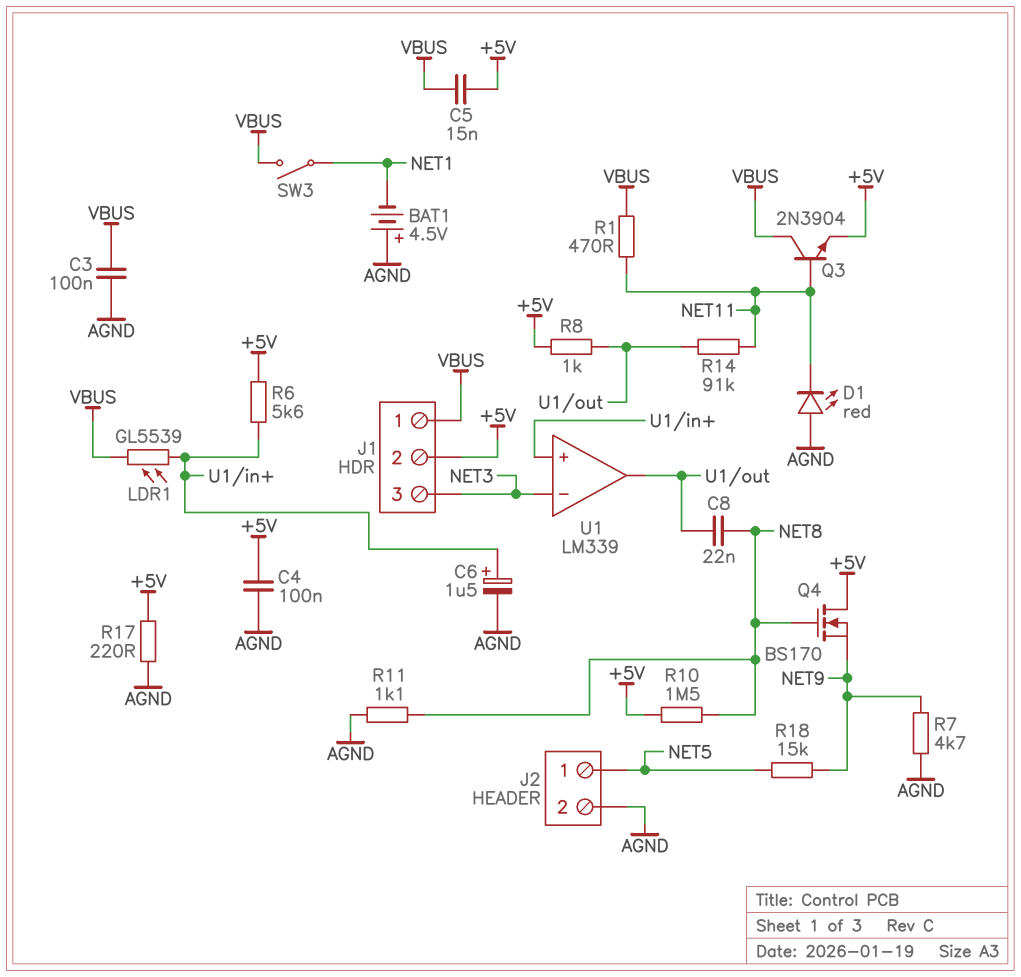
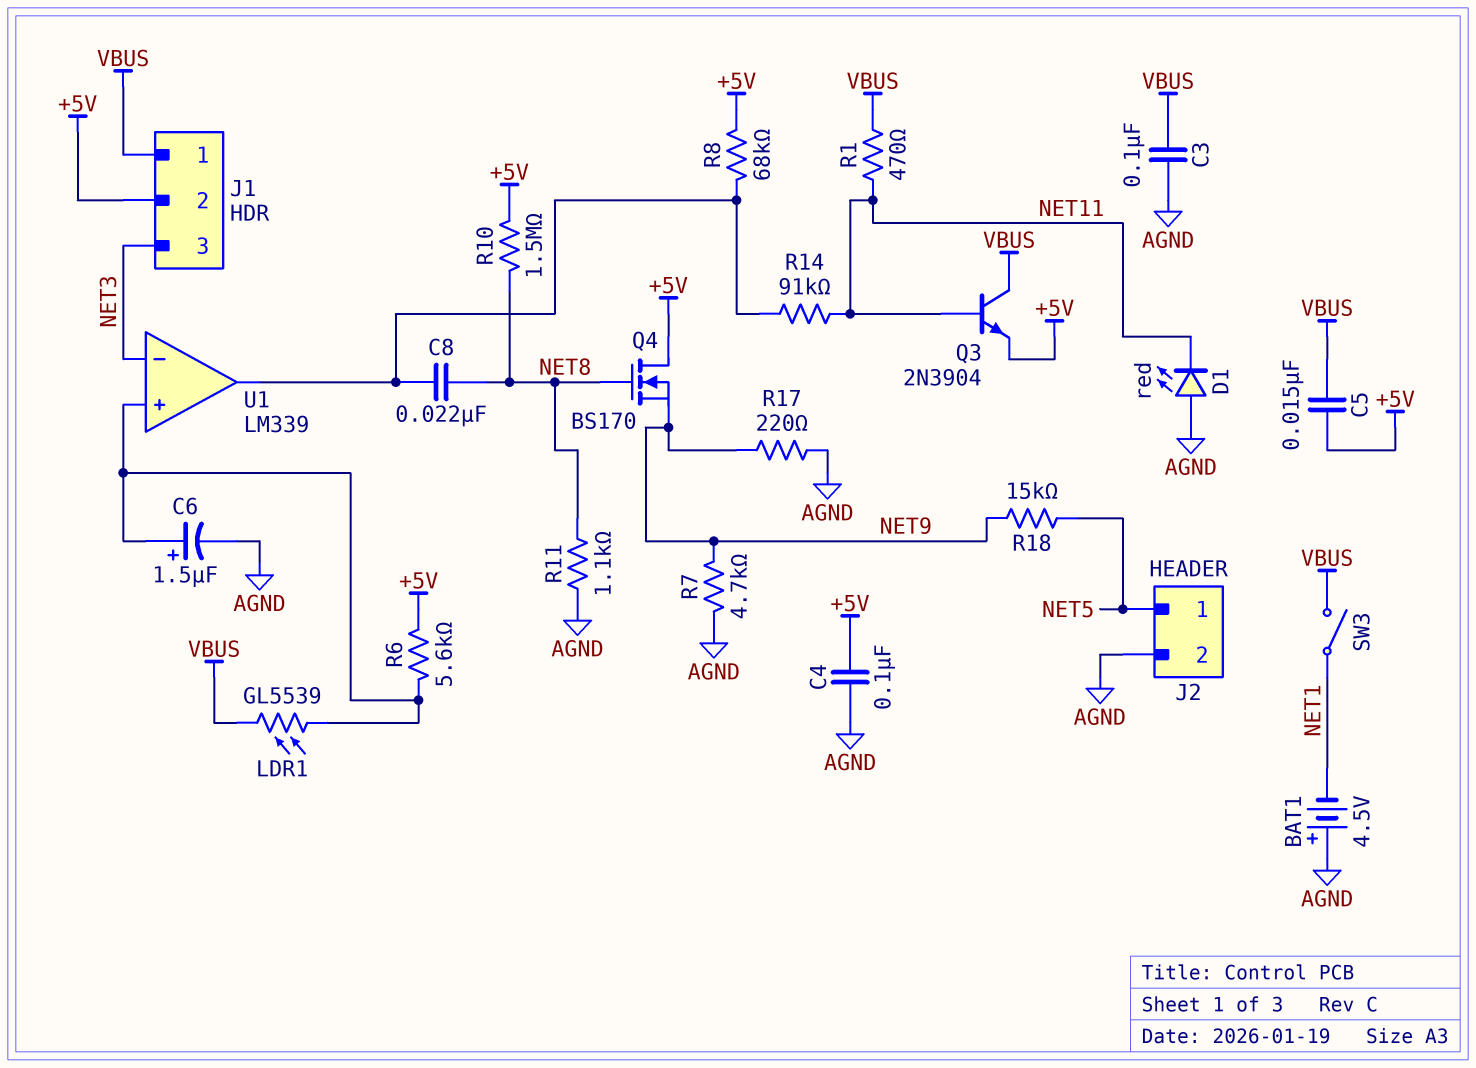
R8: 1k (+5V, U1/out) -> 68k (+5V, U1/out)
R17: 220 (+5V, AGND) -> 220 (AGND, NET9)

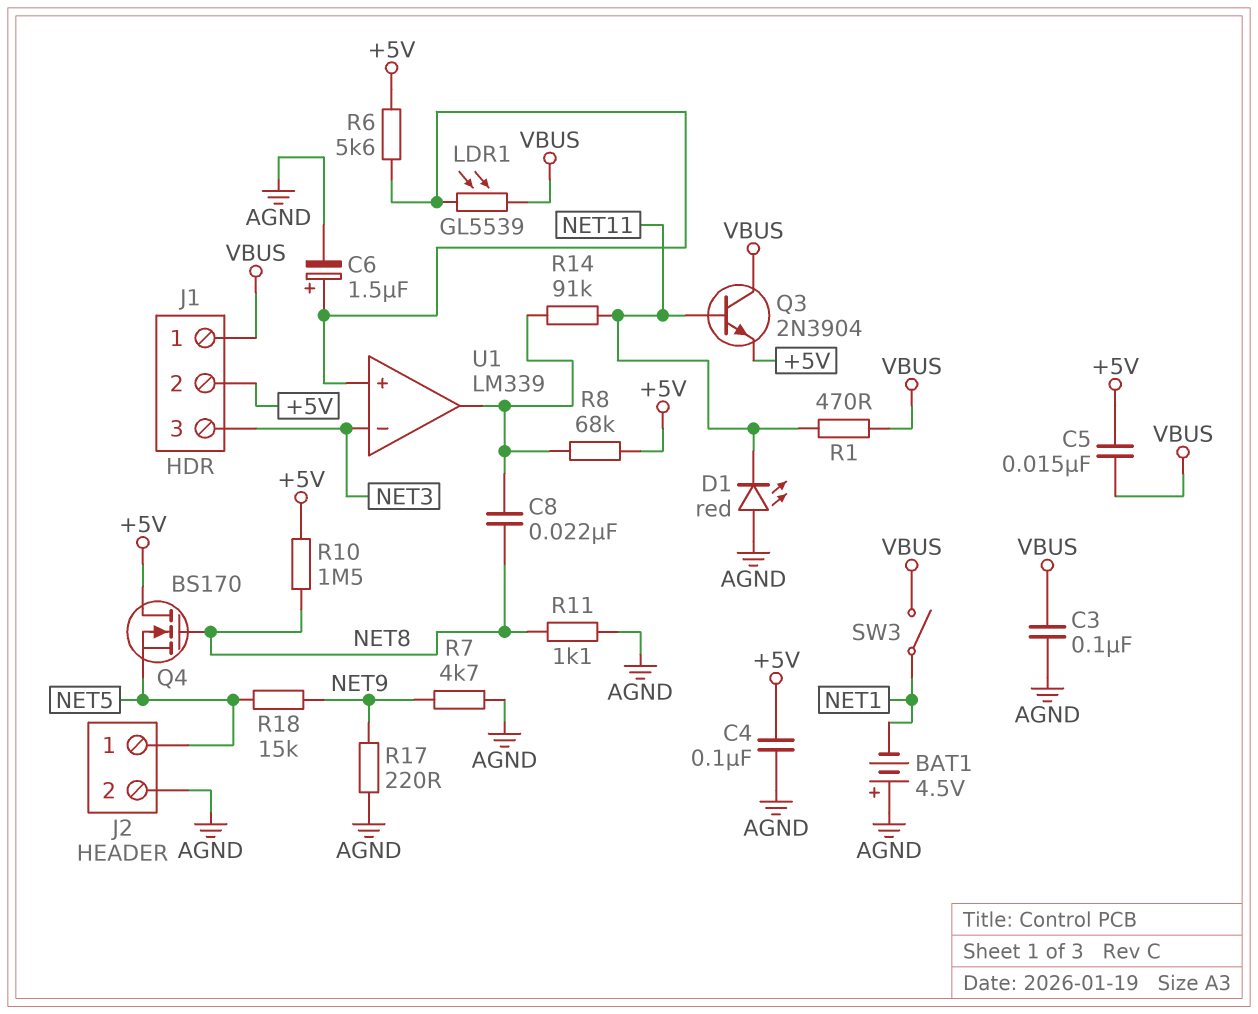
Q4: NMOS BS170 (G NET8, D +5V, S NET9) -> NMOS BS170 (G NET8, D +5V, S NET5)

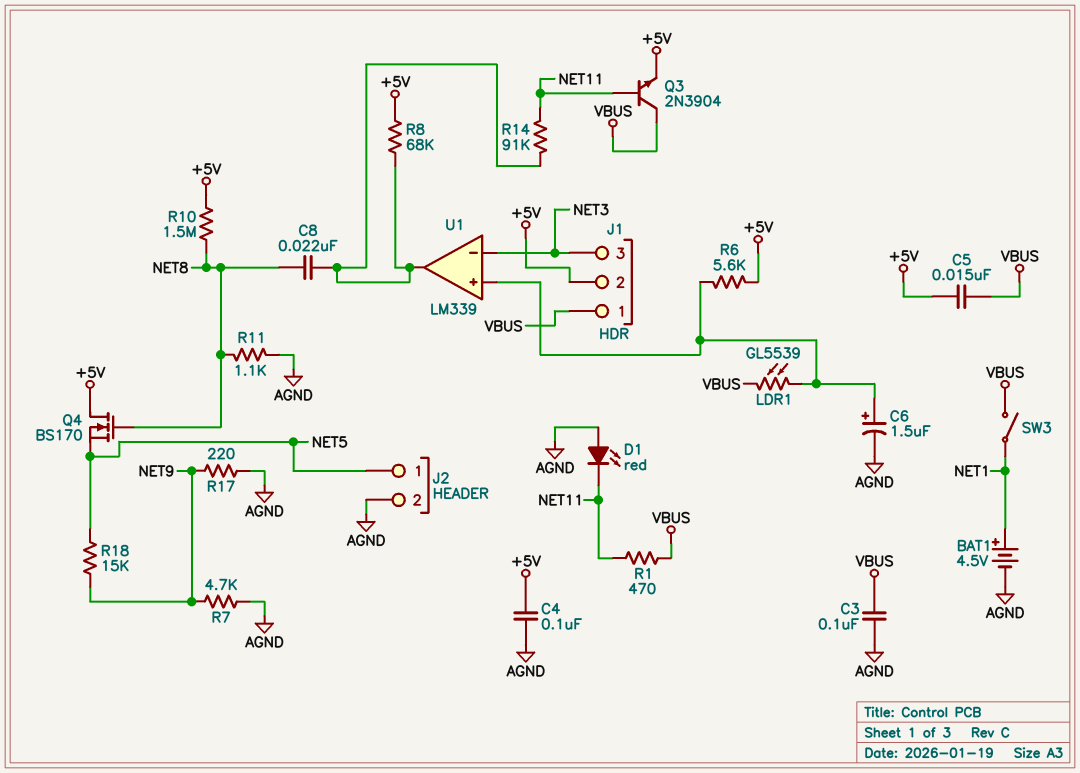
BAT1: 4.5V (plus AGND, minus NET1) -> 4.5V (plus NET1, minus AGND)

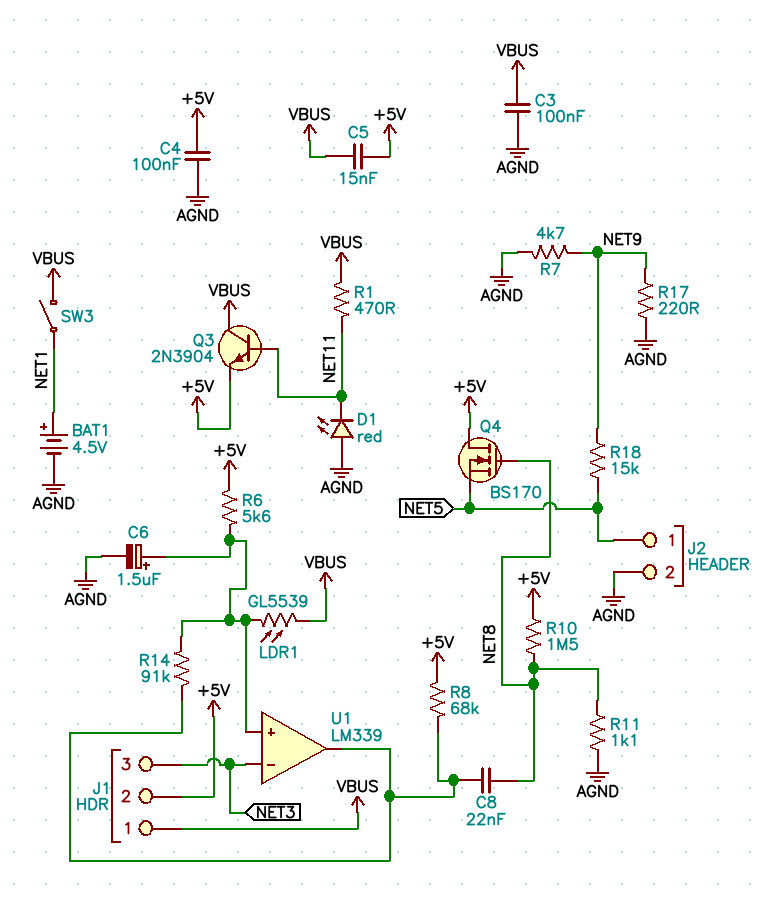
R14: 91k (NET11, U1/out) -> 91k (U1/in+, U1/out)

